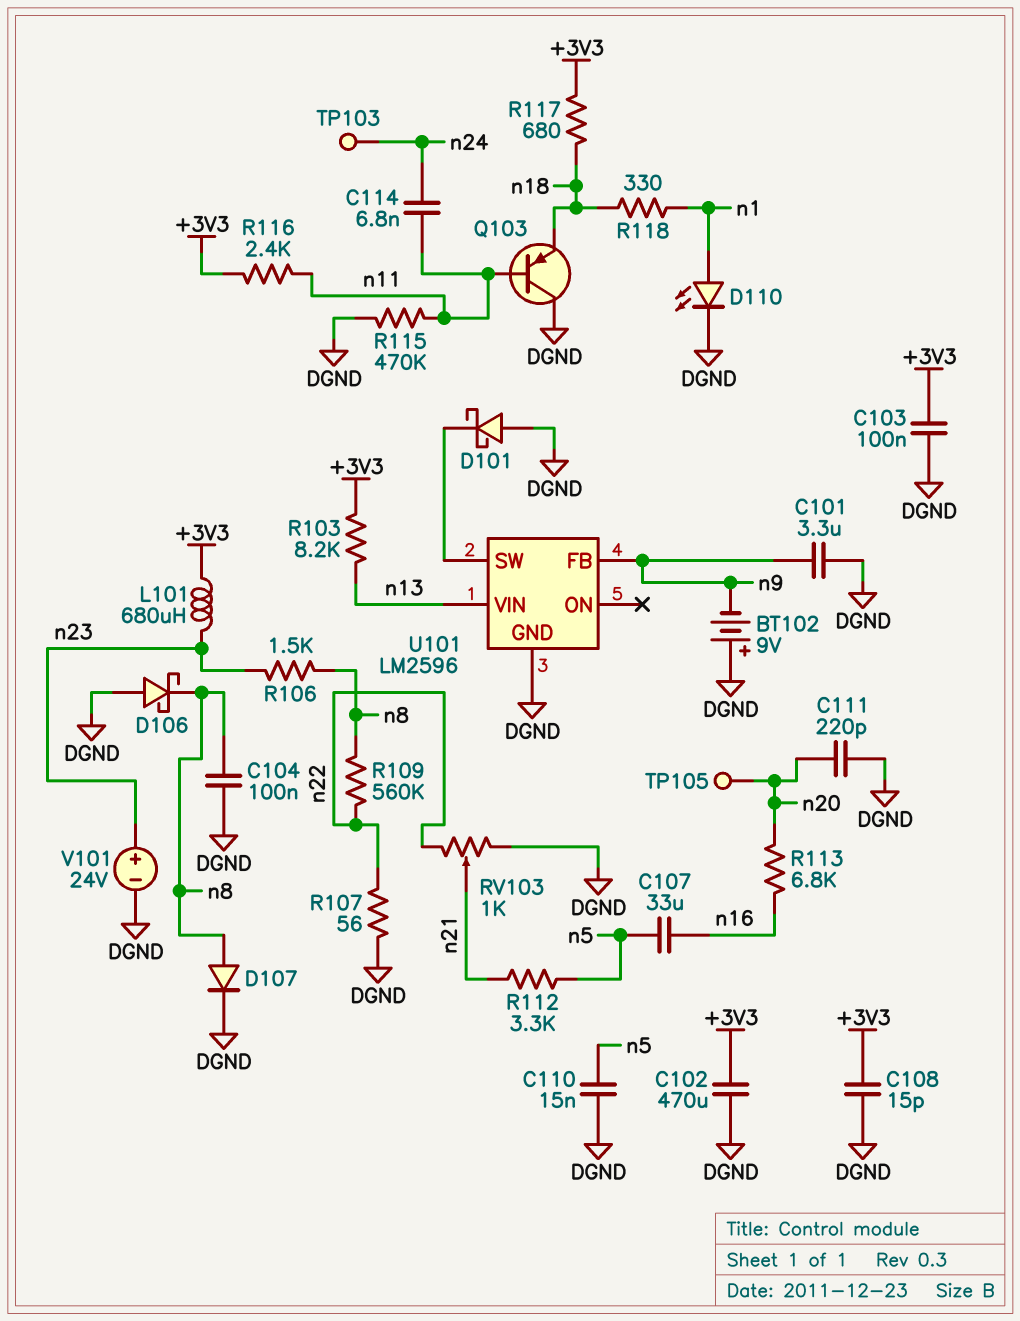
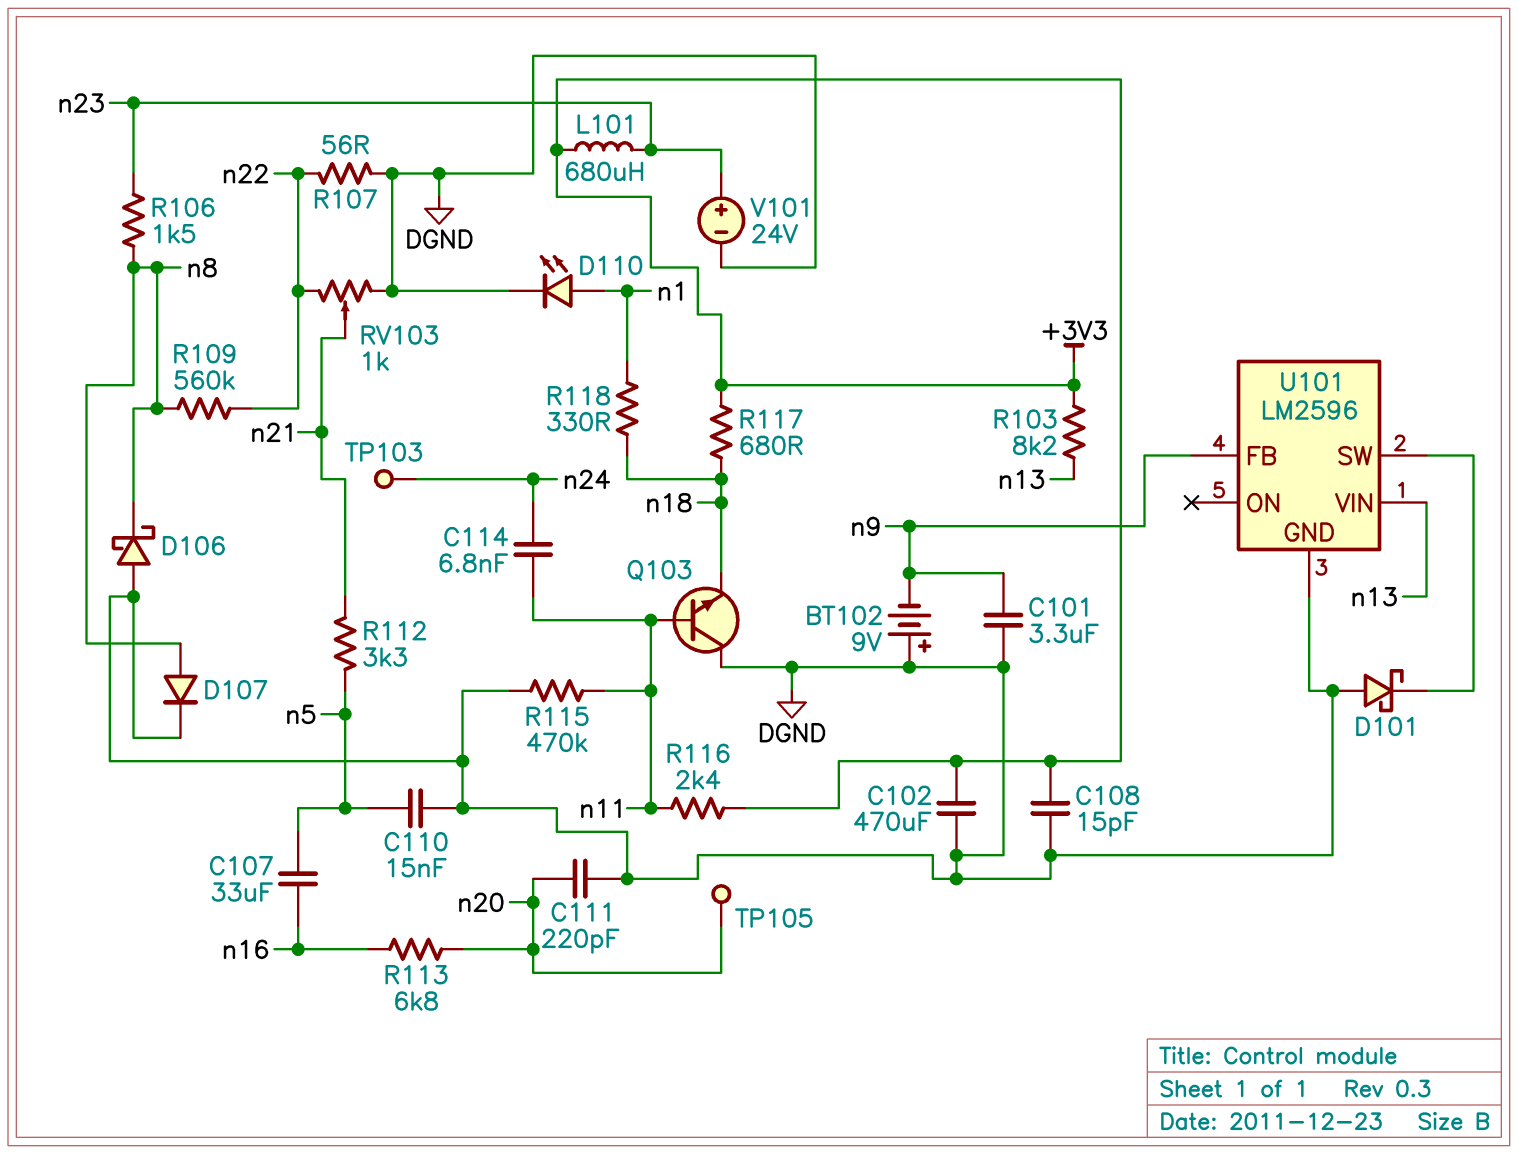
C103: 100nF (+3V3, DGND) -> none
C104: 100nF (DGND, n8) -> none
Q103: PNP (B n11, C DGND, E n18) -> NPN (B n11, C DGND, E n18)

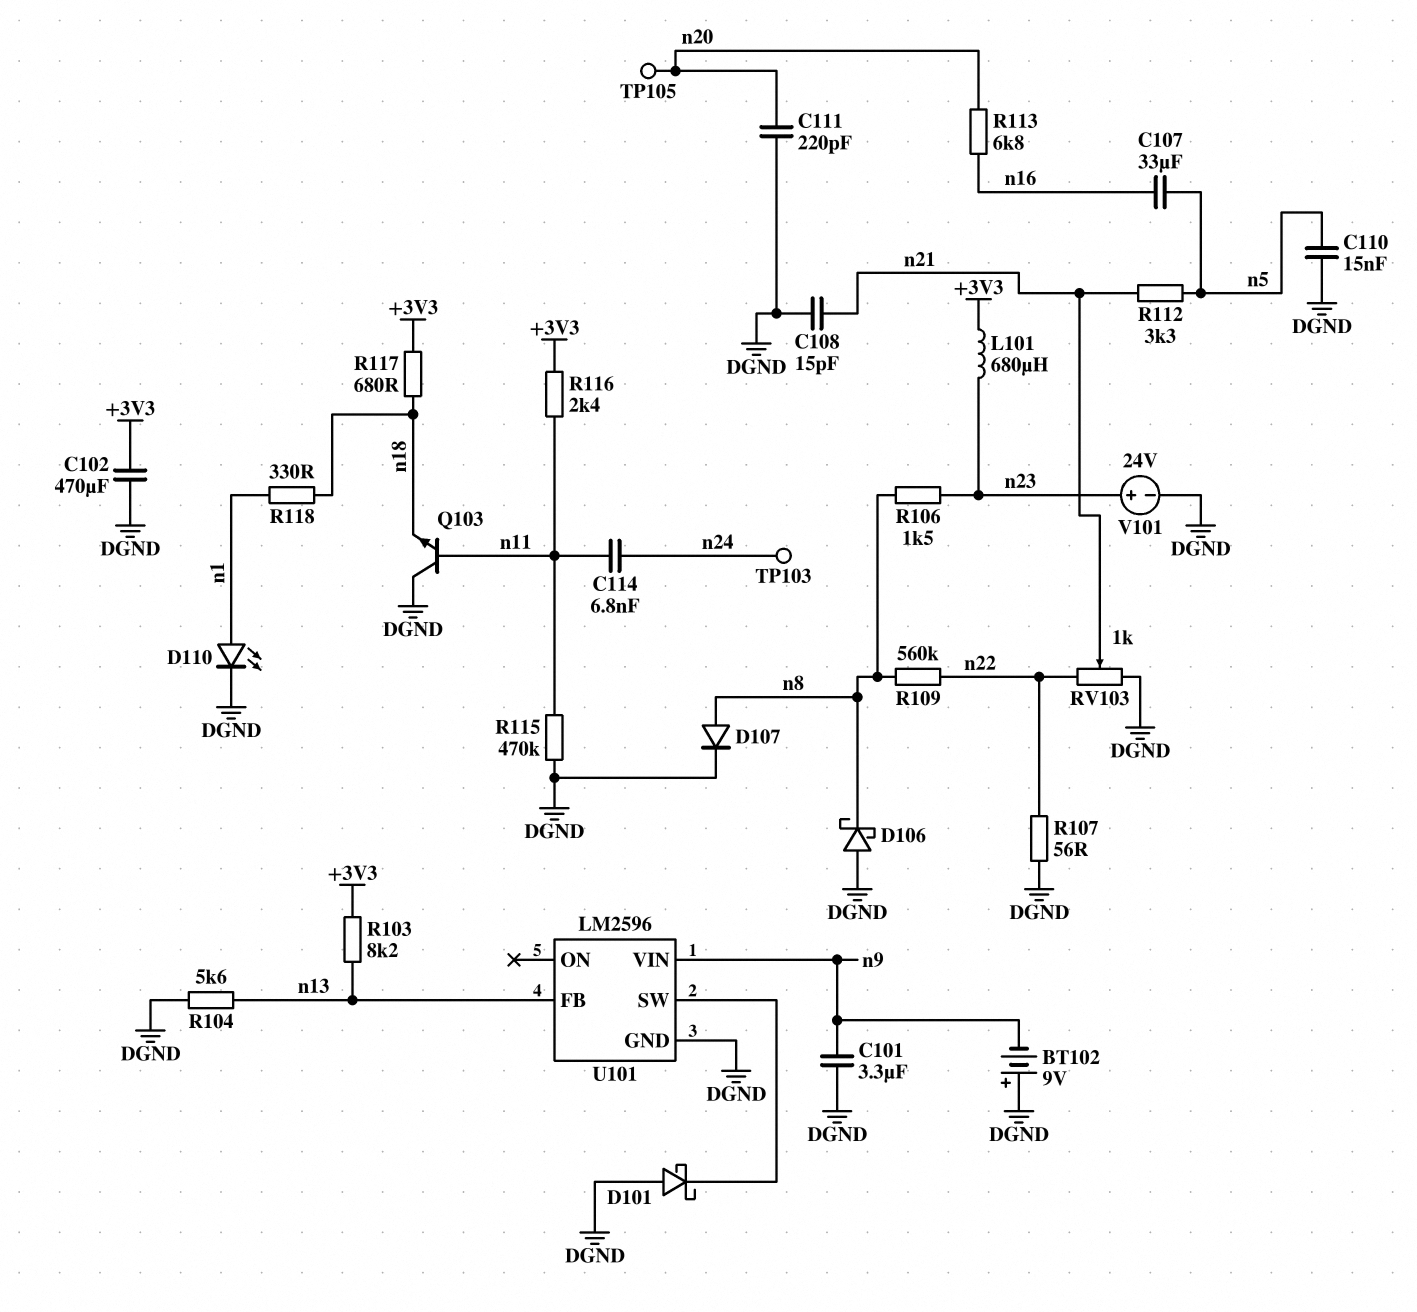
C108: 15pF (+3V3, DGND) -> 15pF (DGND, n21)
R104: none -> 5.6k (DGND, n13)
U101 pin FB: n9 -> n13
U101 pin VIN: n13 -> n9

